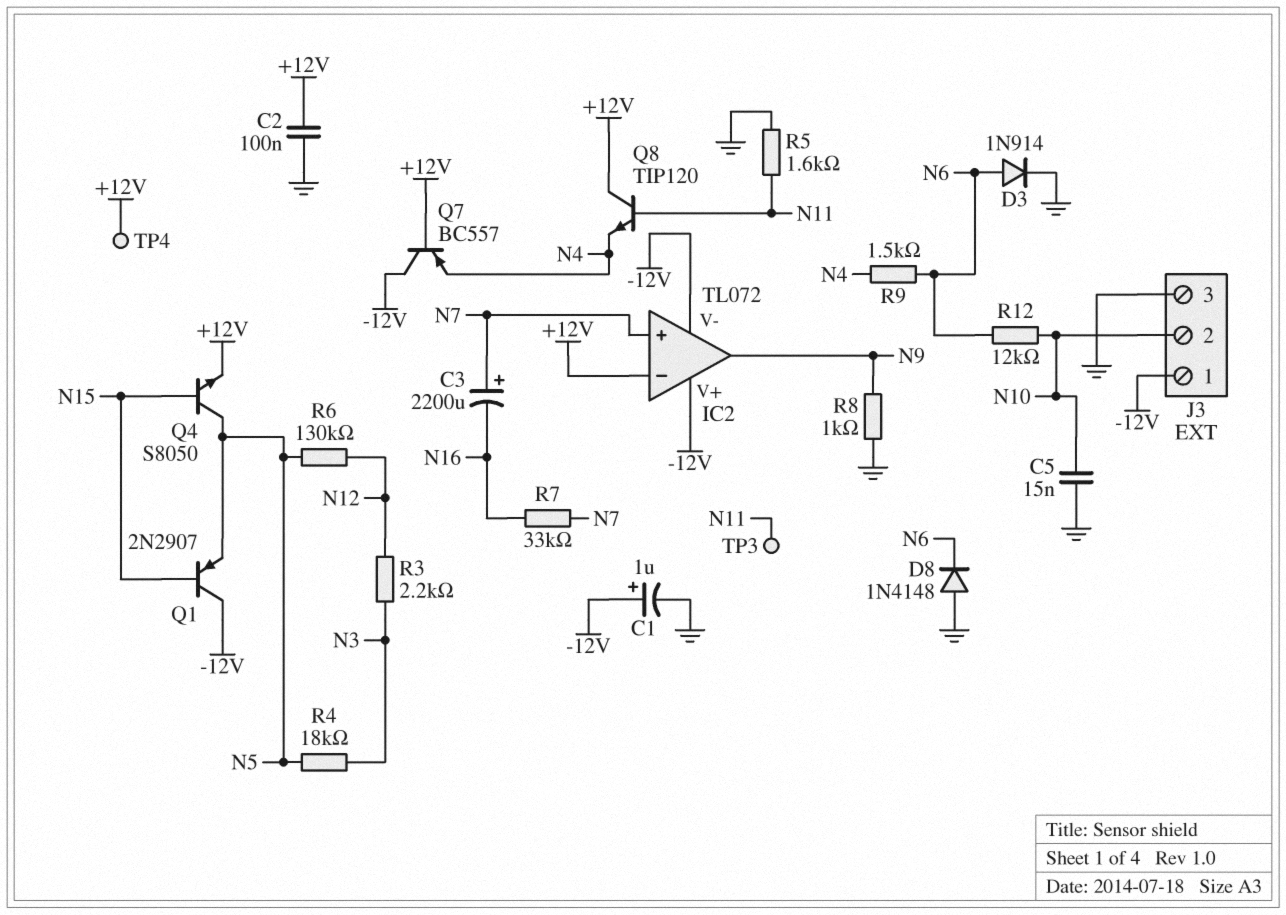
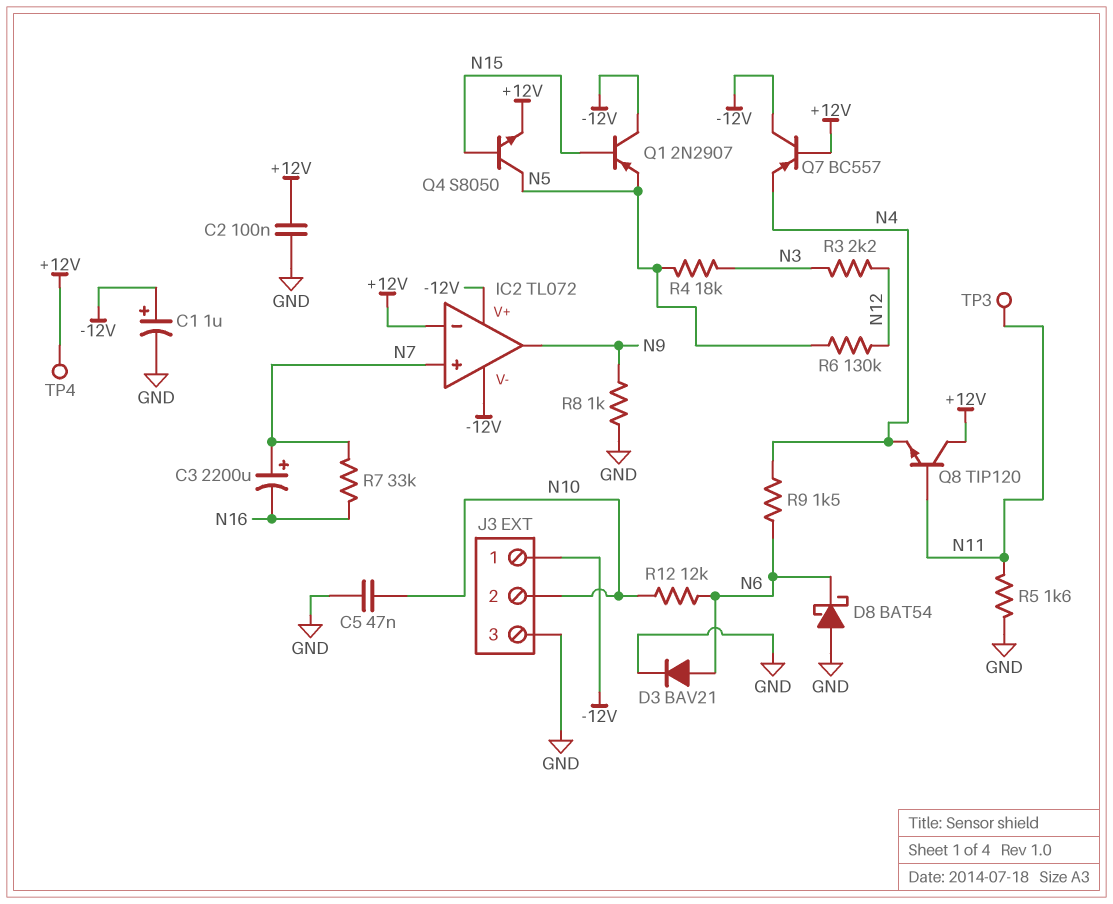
C5: 15nF (GND, N10) -> 47nF (GND, N10)
D3: diode 1N914 (A N6, K GND) -> diode BAV21 (A N6, K GND)
D8: diode 1N4148 (A GND, K N6) -> schottky BAT54 (A GND, K N6)

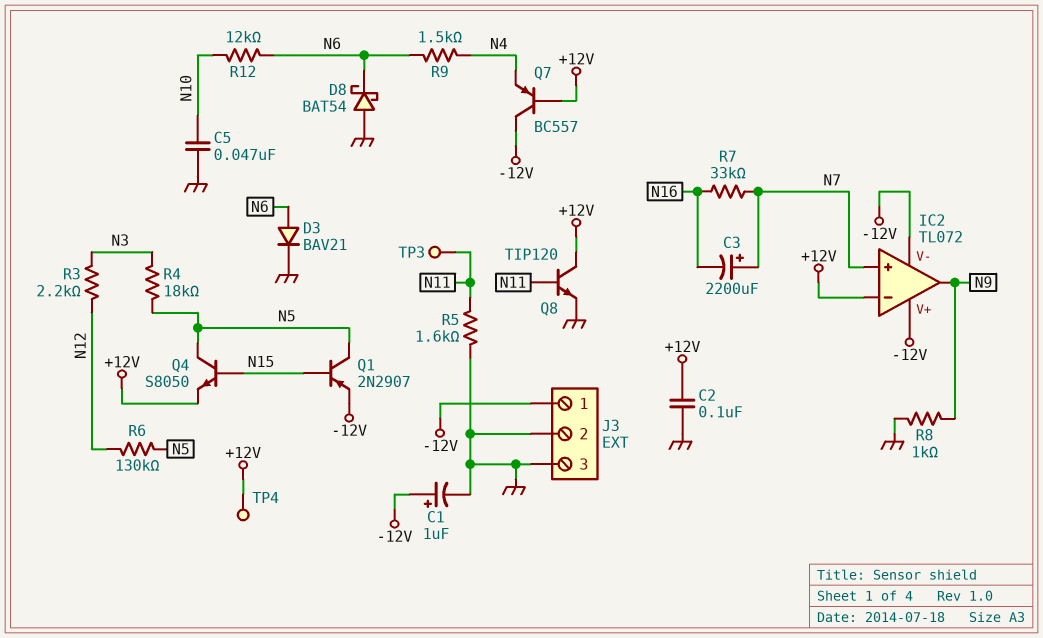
J3 pin 2: N10 -> GND
Q1: PNP 2N2907 (B N15, C -12V, E N5) -> PNP 2N2907 (B N15, C N5, E -12V)
Q8: NPN TIP120 (B N11, C +12V, E N4) -> NPN TIP120 (B N11, C +12V, E GND)

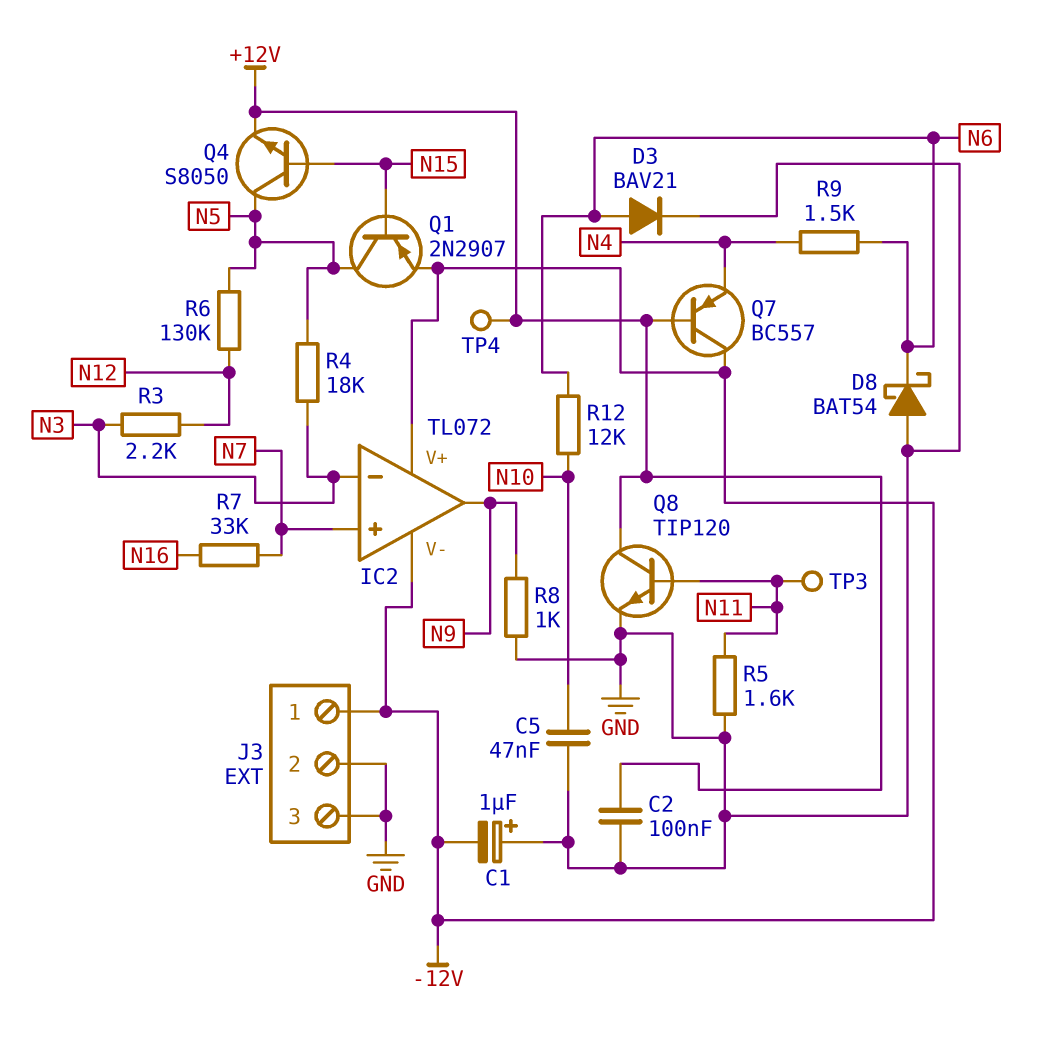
C1: 1uF (plus -12V, minus GND) -> 1uF (plus GND, minus -12V)
C3: 2200uF (plus N7, minus N16) -> none
IC2 pin in-: +12V -> N3

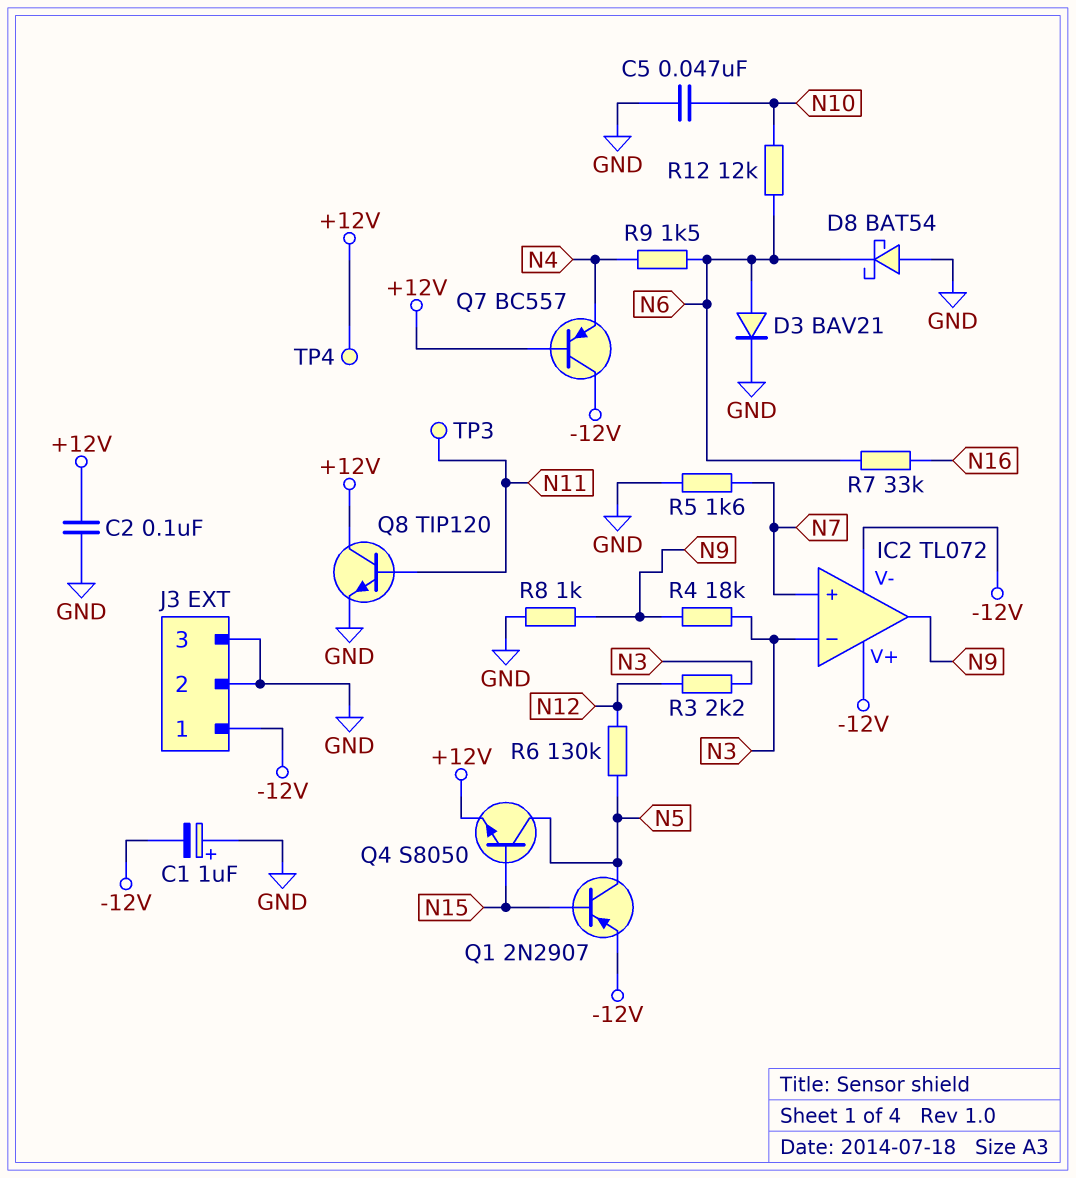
R4: 18k (N3, N5) -> 18k (N3, N9)
R5: 1.6k (GND, N11) -> 1.6k (GND, N7)
R7: 33k (N7, N16) -> 33k (N6, N16)

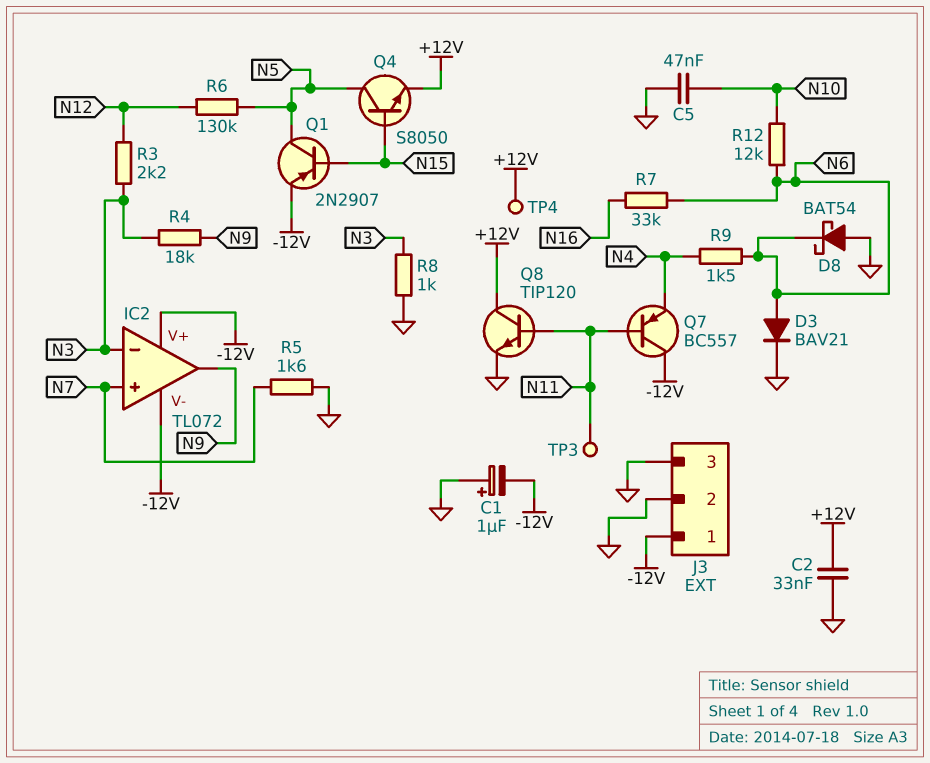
C2: 100nF (+12V, GND) -> 33nF (+12V, GND)
Q7: PNP BC557 (B +12V, C -12V, E N4) -> PNP BC557 (B N11, C -12V, E N4)
R8: 1k (GND, N9) -> 1k (GND, N3)

